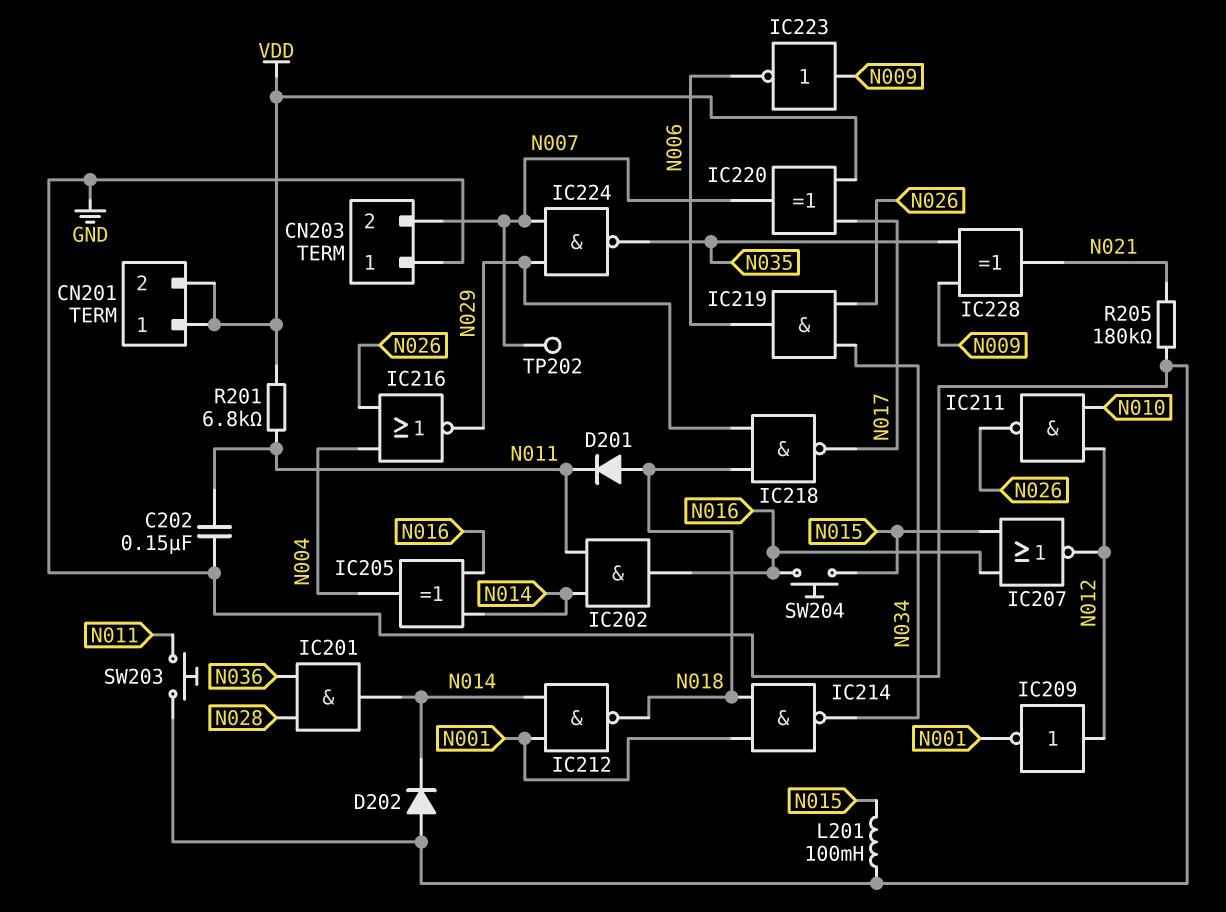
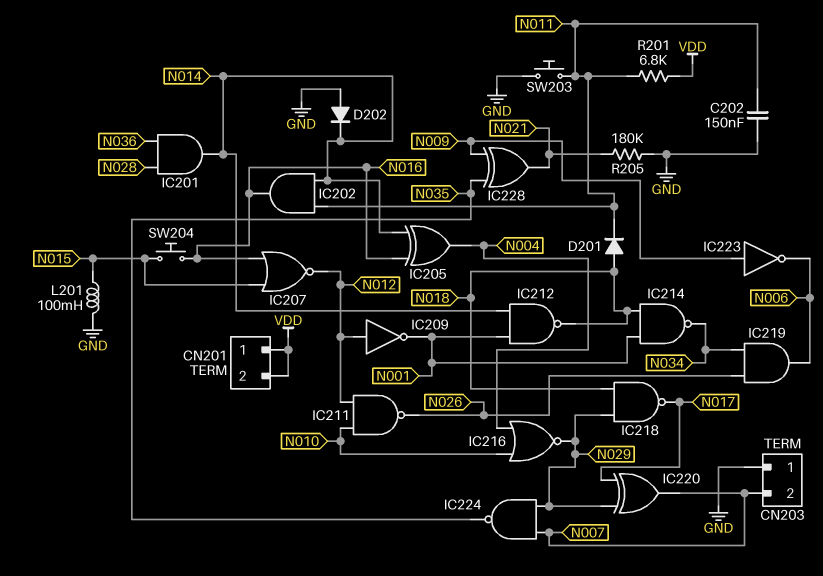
IC216: NOR (in N004, in N026, out N029) -> NOR (in N004, in N010, out N029)
IC220: XOR (in N017, in VDD, out N007) -> XOR (in N017, in N029, out N007)
TP202: test point (N007) -> none

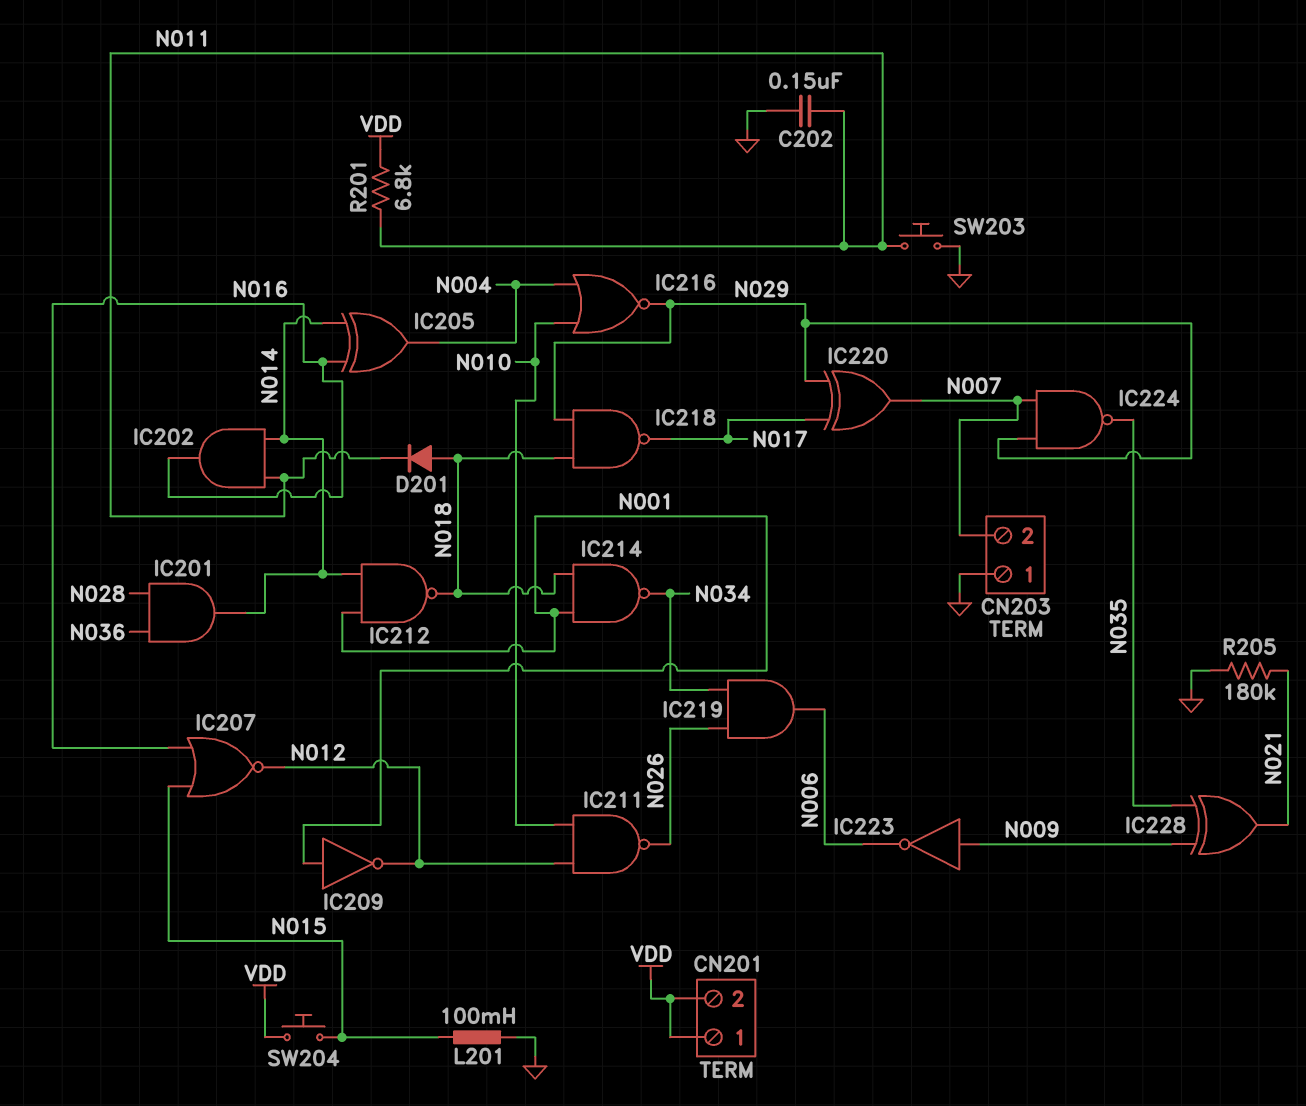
D202: diode (A GND, K N014) -> none
IC209: NOT (in N012, out N001) -> NOT (in N001, out N012)
SW204: button (N015, N016) -> button (N015, VDD)

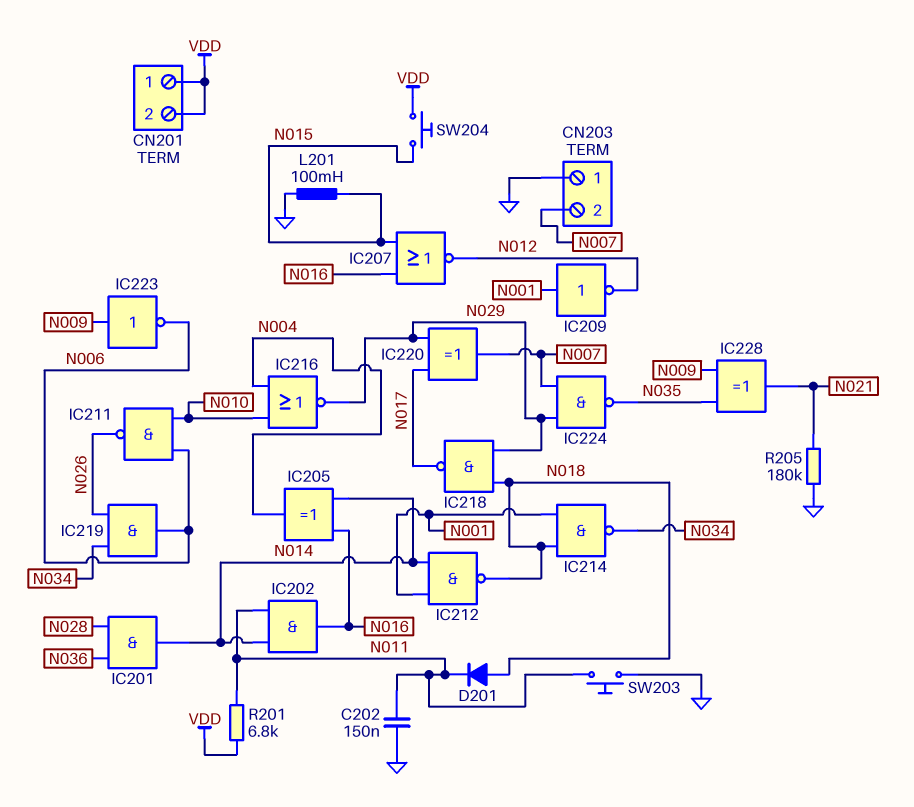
IC211: NAND (in N010, in N012, out N026) -> NAND (in N006, in N010, out N026)

